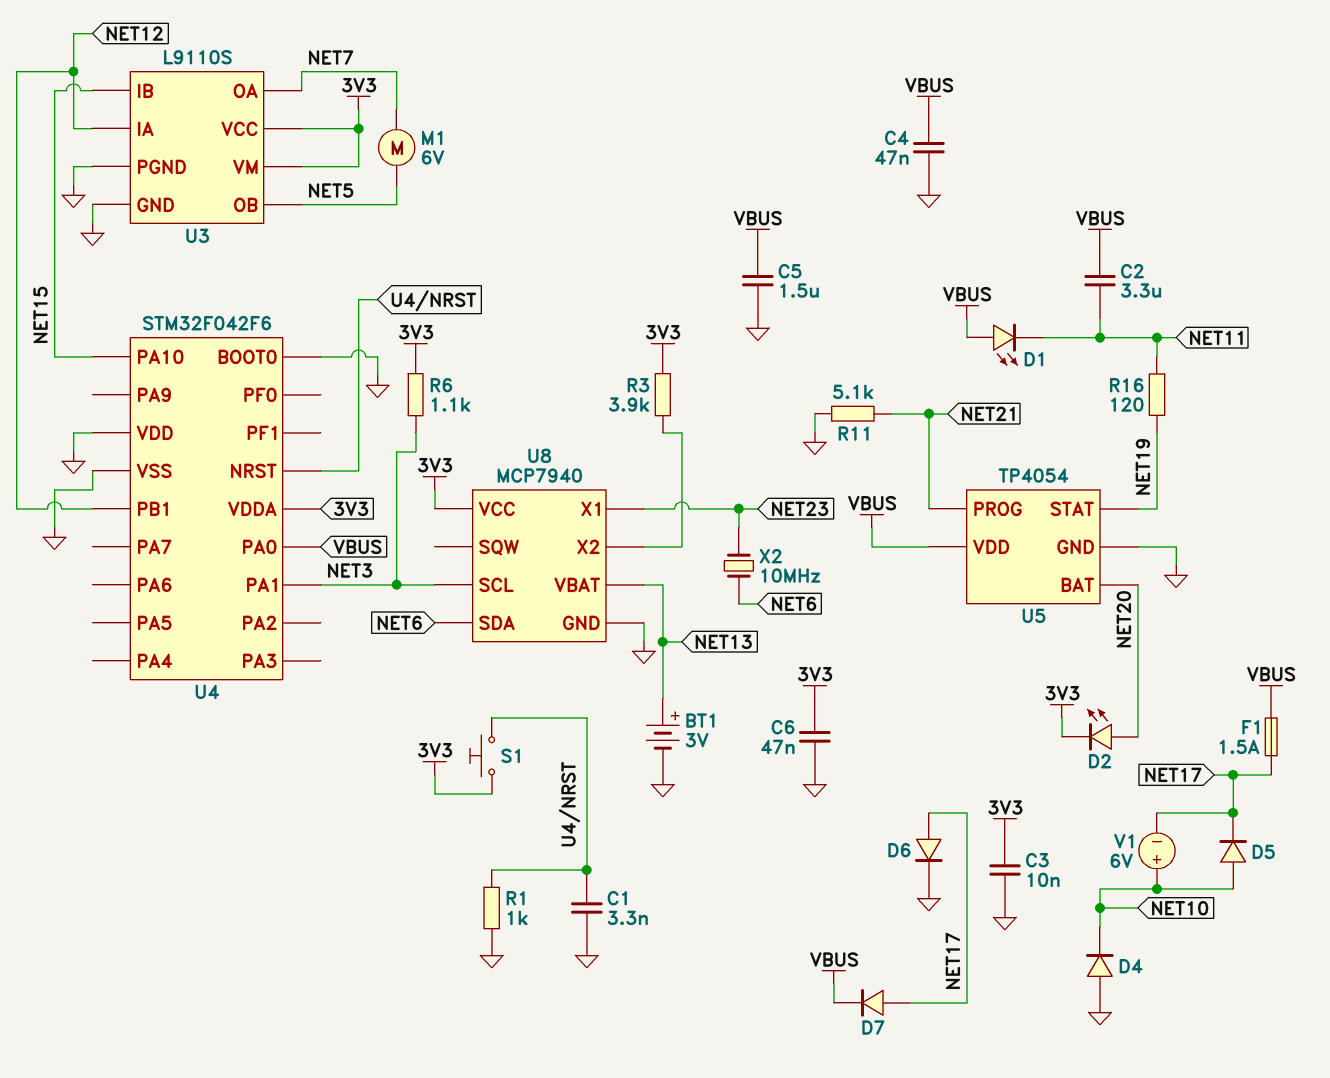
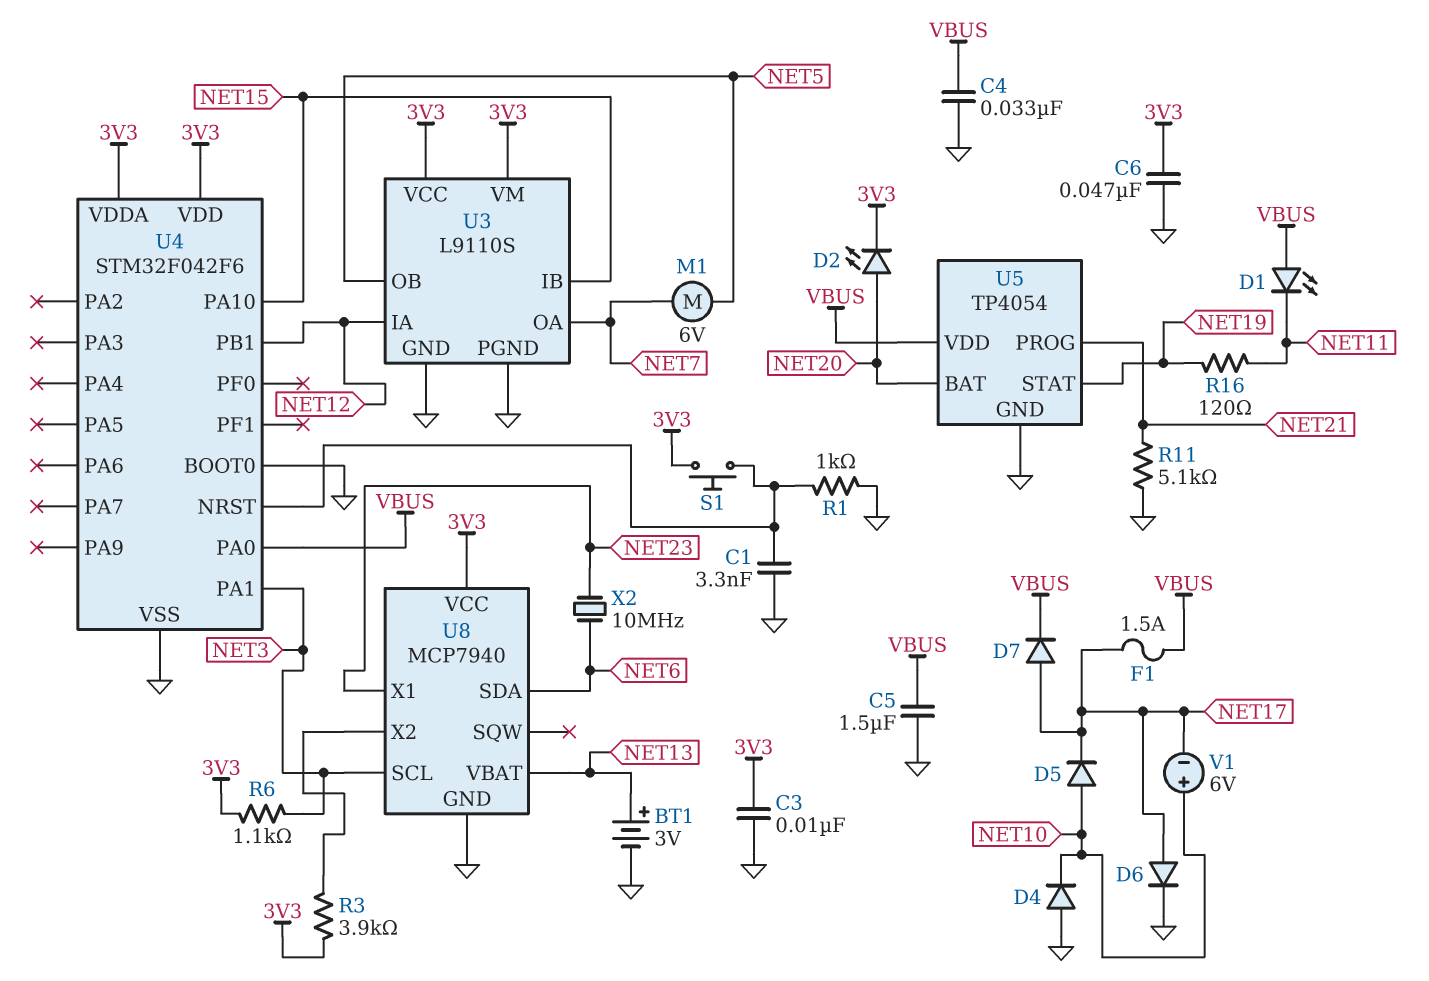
C2: 3.3uF (NET11, VBUS) -> none
C4: 47nF (GND, VBUS) -> 33nF (GND, VBUS)
U4 pin VDD: GND -> 3V3

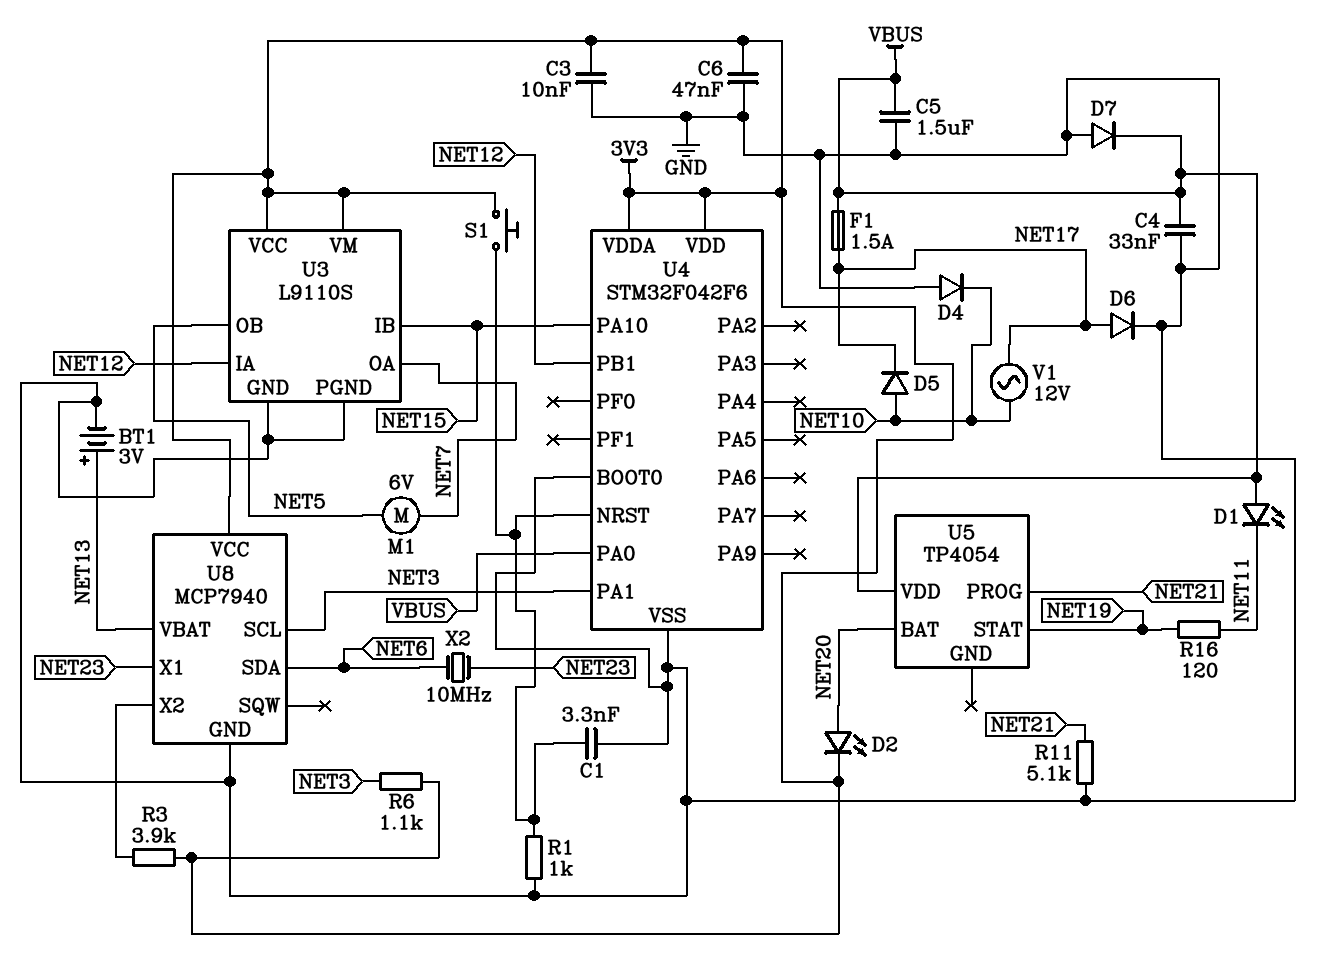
D7: diode (A NET17, K VBUS) -> diode (A GND, K VBUS)
U5 pin GND: GND -> none
V1: 6V (plus NET10, minus NET17) -> AC 12V (NET10, NET17)

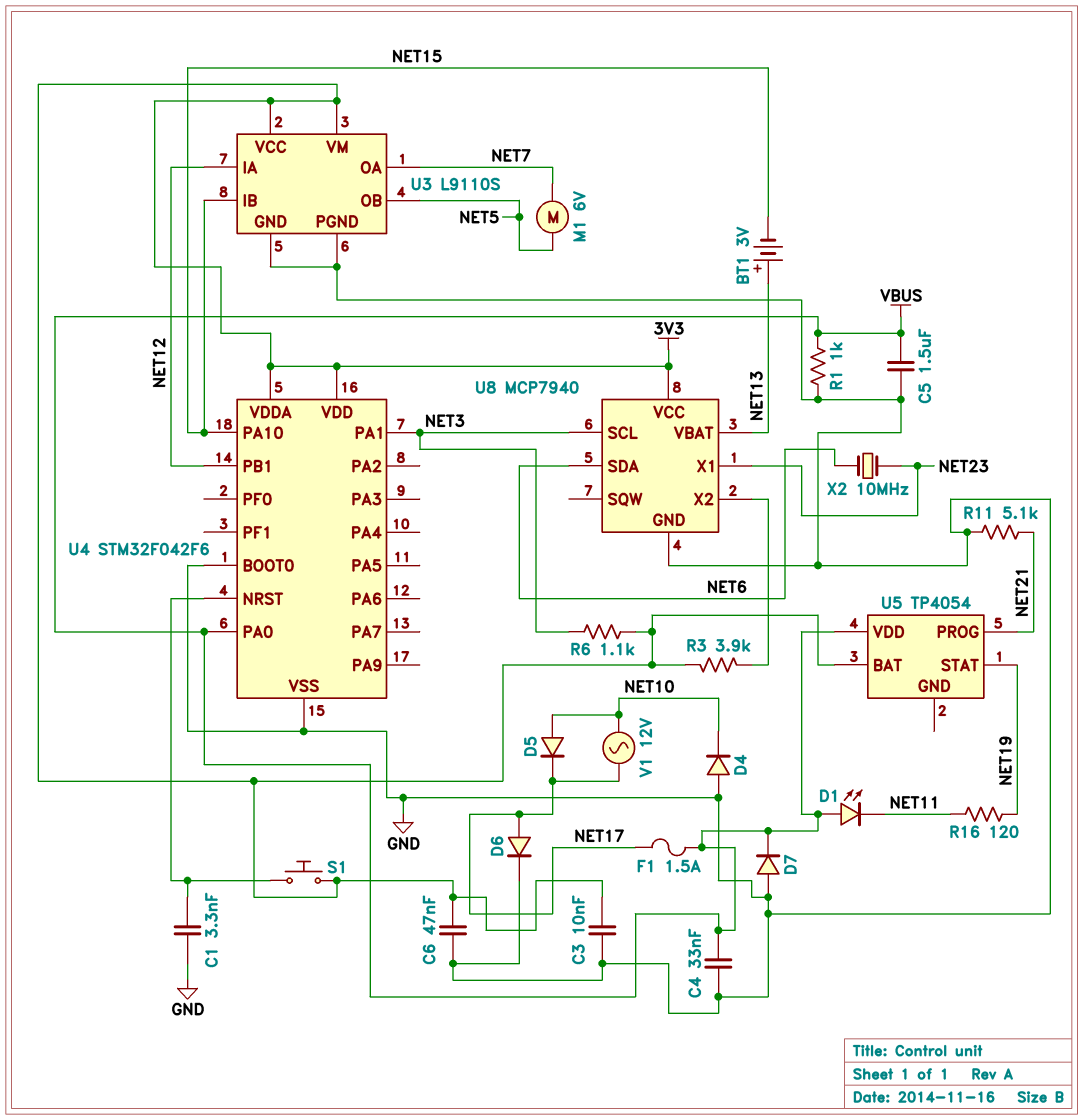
BT1: 3V (plus NET13, minus GND) -> 3V (plus NET13, minus NET15)
D2: LED (A NET20, K 3V3) -> none
R1: 1k (GND, U4/NRST) -> 1k (GND, VBUS)
U5 pin BAT: NET20 -> 3V3

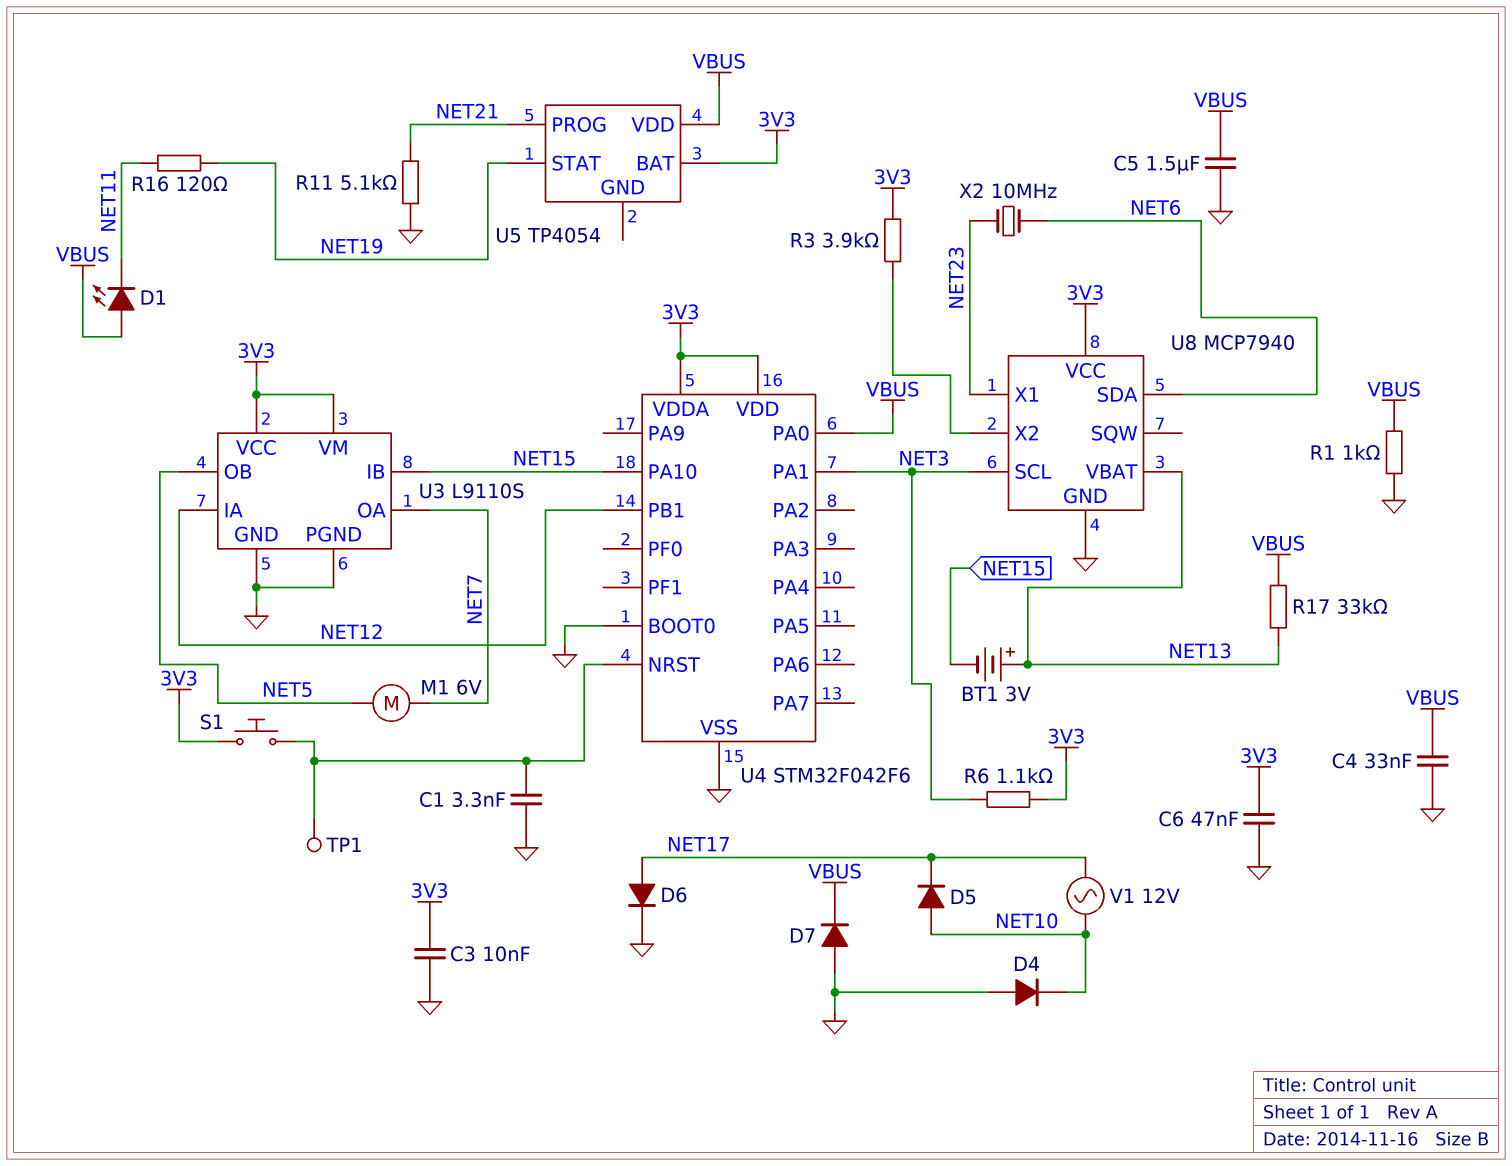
F1: 1.5A (NET17, VBUS) -> none
R17: none -> 33k (NET13, VBUS)
TP1: none -> test point (U4/NRST)

